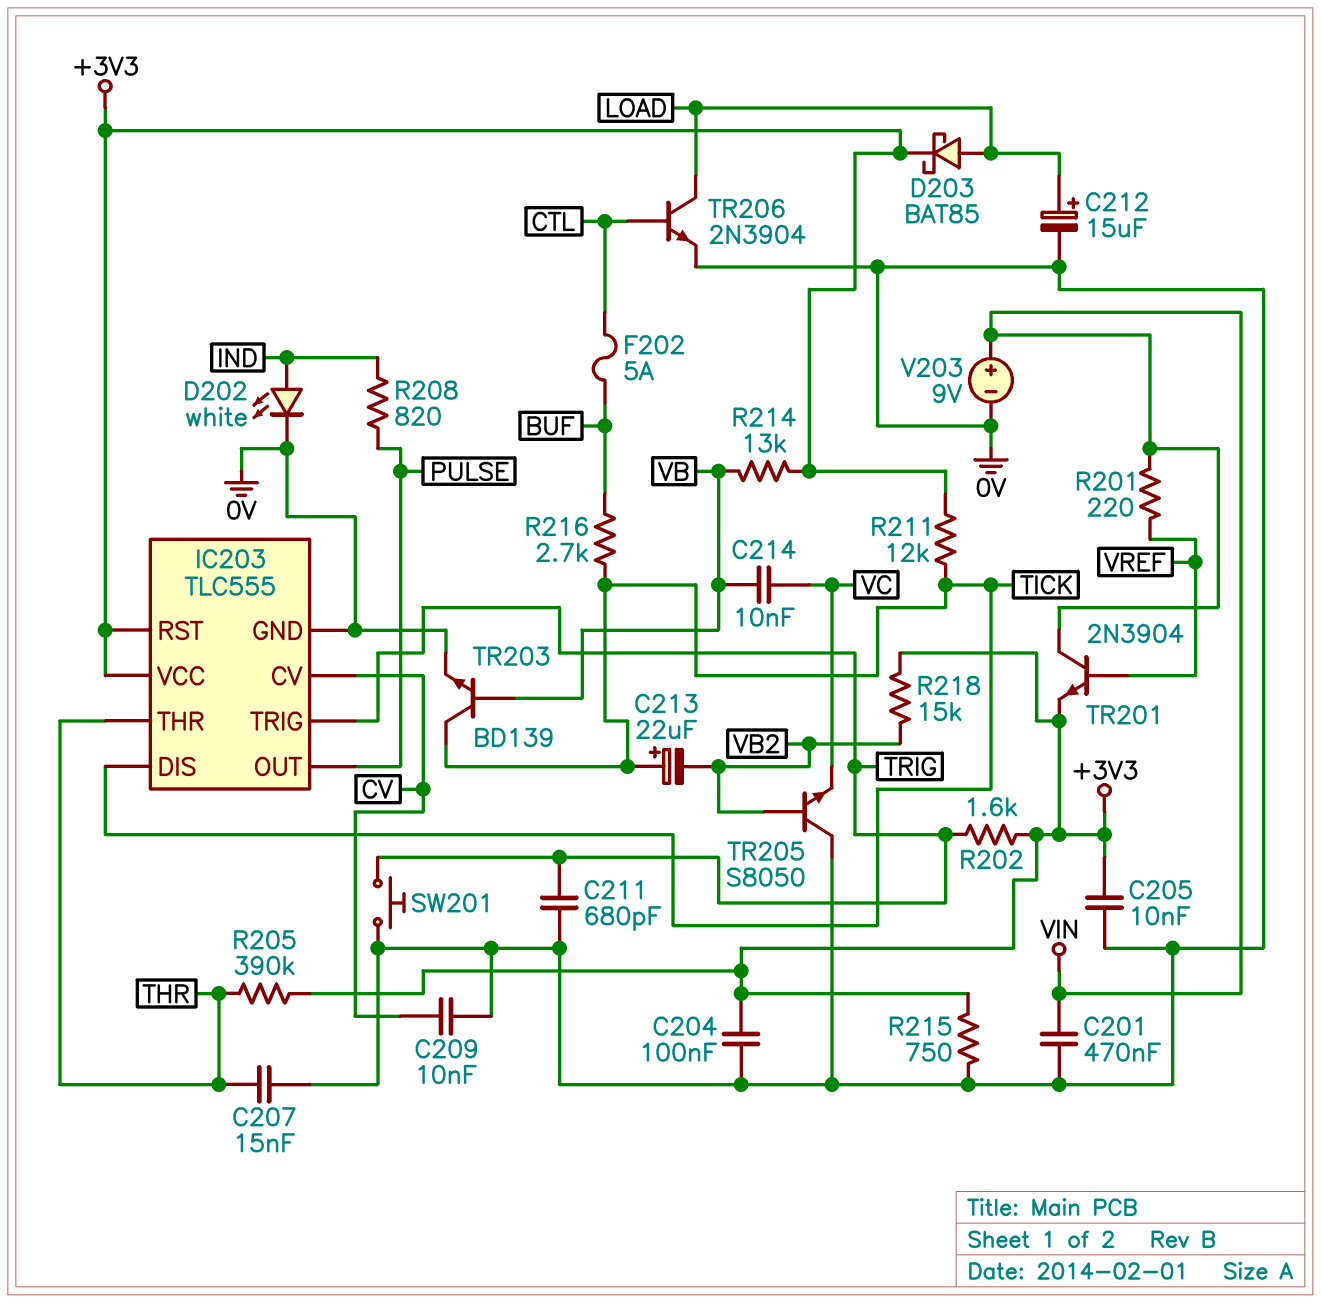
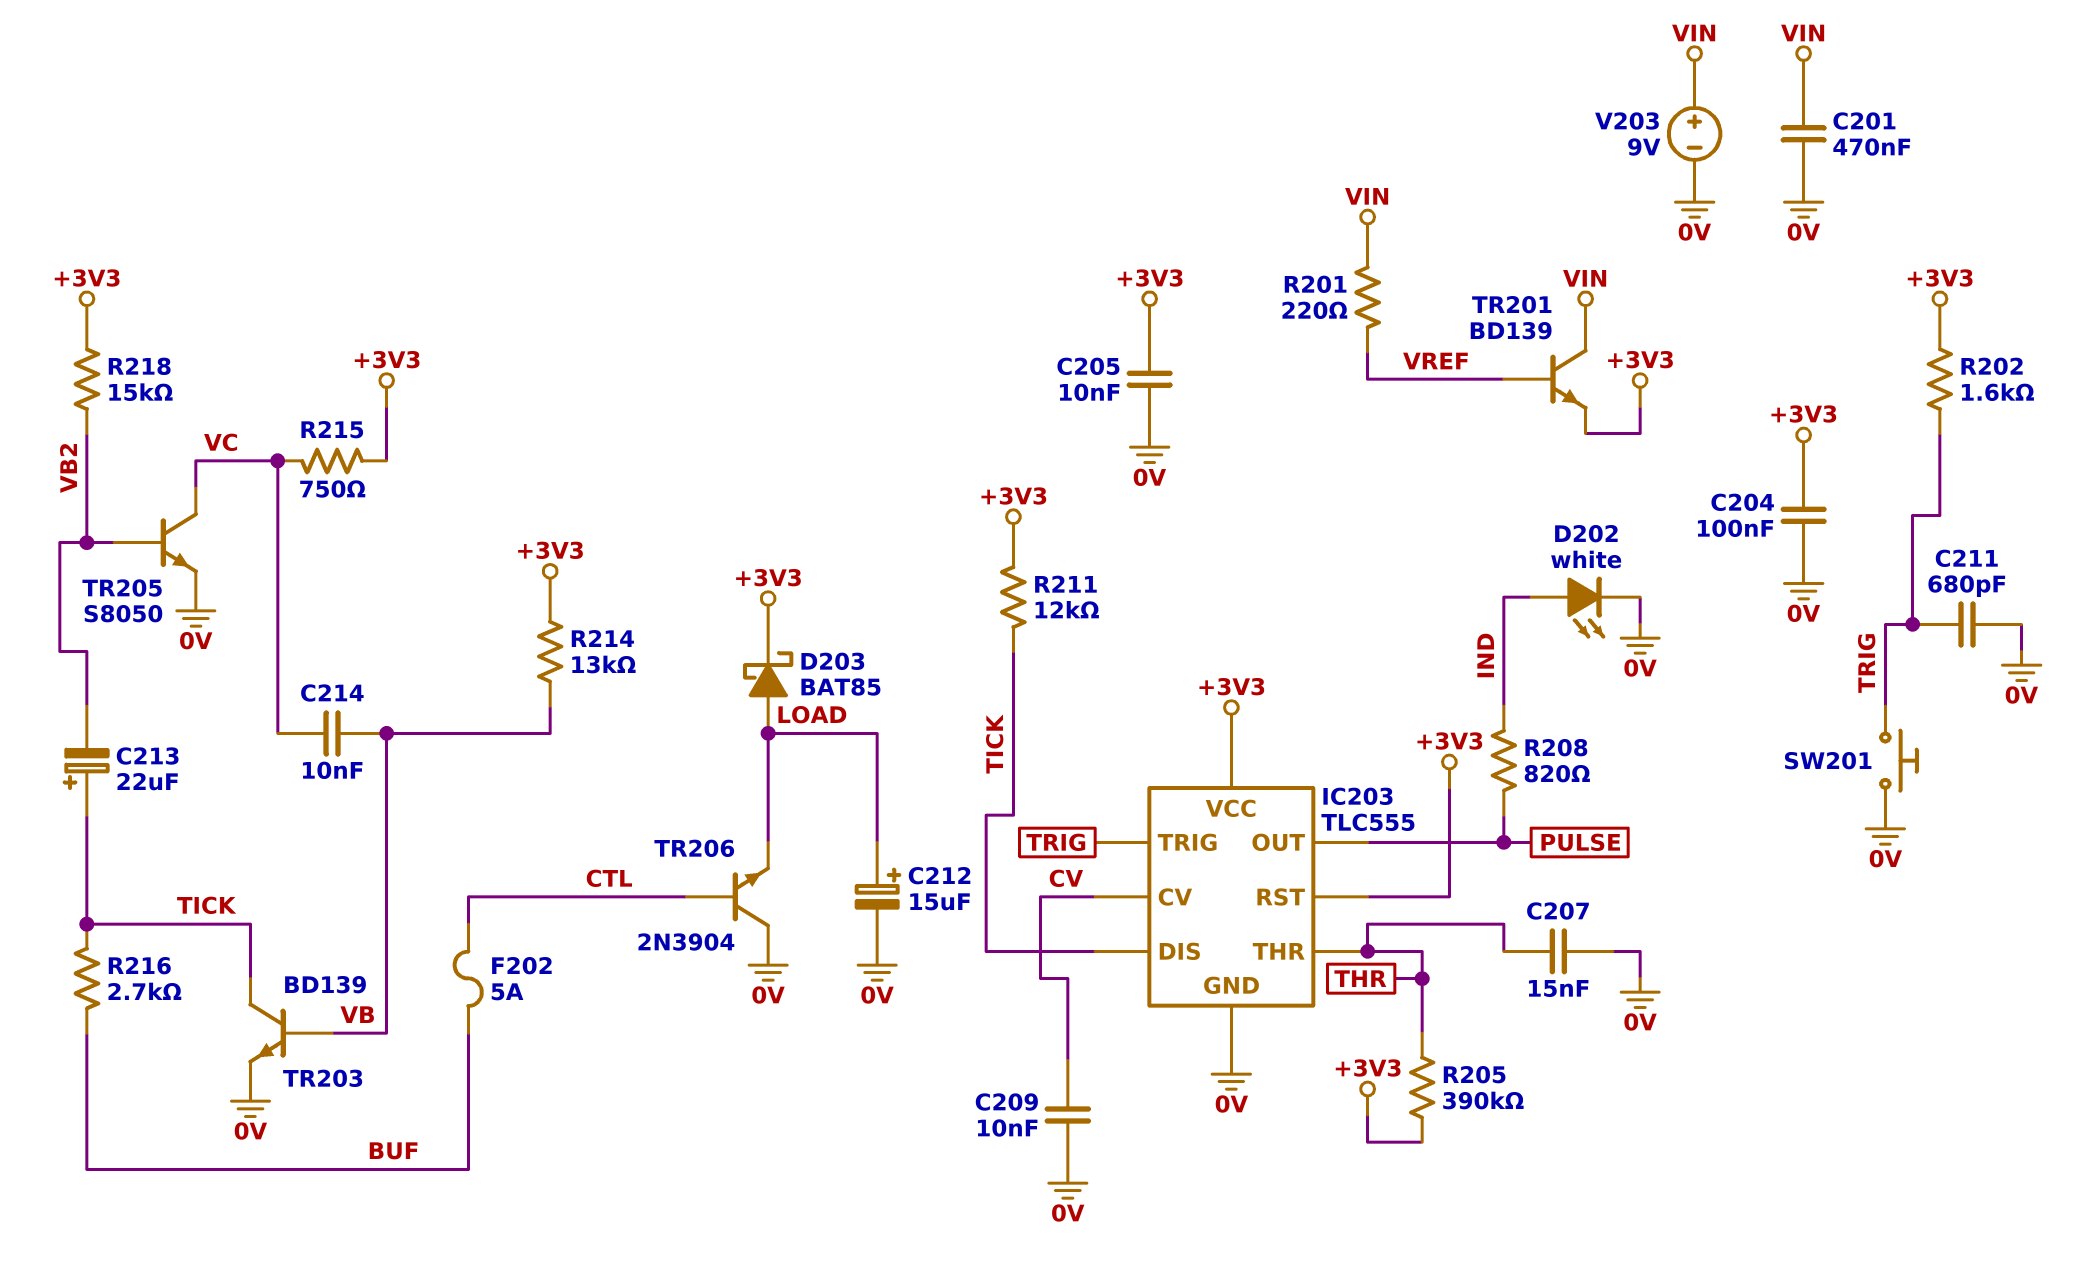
R215: 750 (+3V3, 0V) -> 750 (+3V3, VC)
TR201: NPN 2N3904 (B VREF, C VIN, E +3V3) -> NPN BD139 (B VREF, C VIN, E +3V3)
TR205: NPN S8050 (B VB2, C 0V, E VC) -> NPN S8050 (B VB2, C VC, E 0V)
TR206: NPN 2N3904 (B CTL, C LOAD, E 0V) -> NPN 2N3904 (B CTL, C 0V, E LOAD)

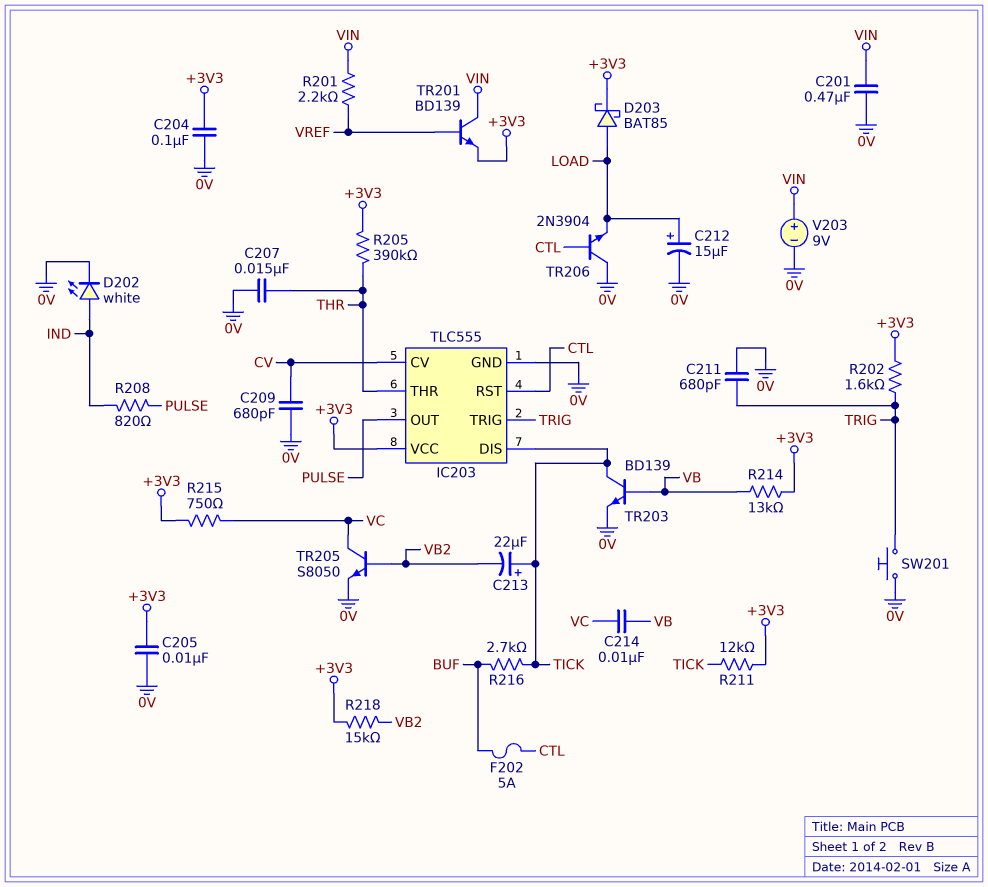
C209: 10nF (0V, CV) -> 680pF (0V, CV)
IC203 pin RST: +3V3 -> CTL
R201: 220 (VIN, VREF) -> 2.2k (VIN, VREF)

